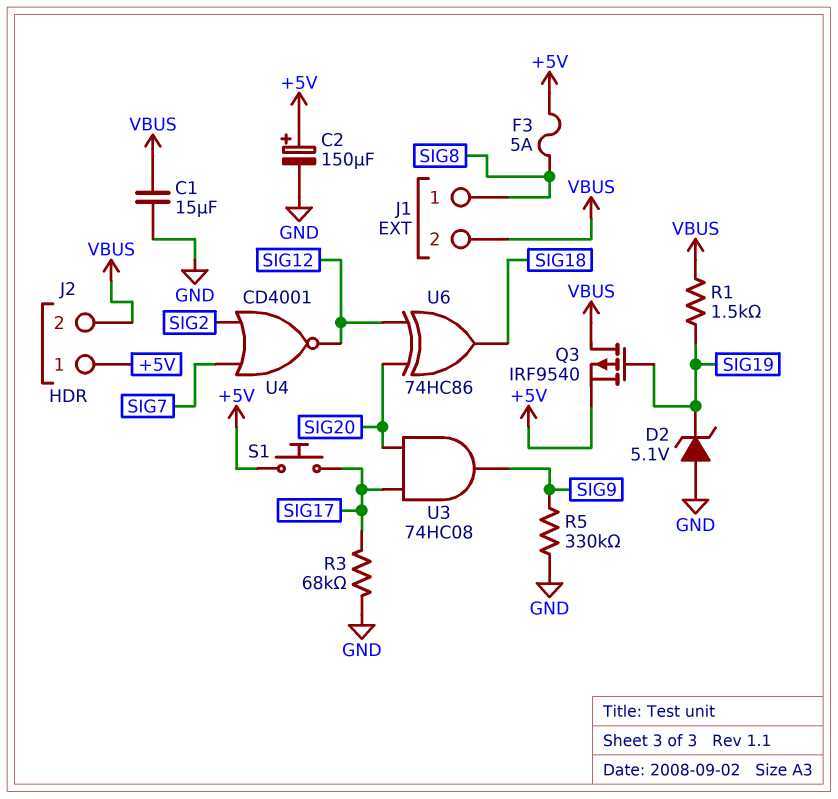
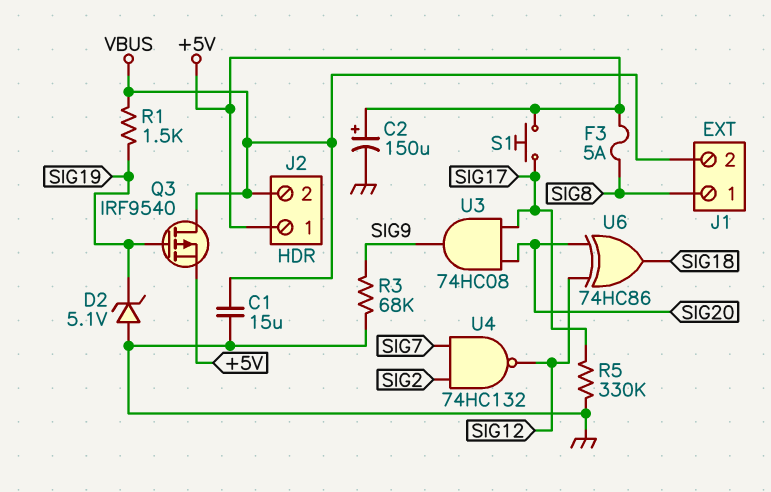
R3: 68k (GND, SIG17) -> 68k (GND, SIG9)
R5: 330k (GND, SIG9) -> 330k (GND, SIG17)
U4: NOR CD4001 (in SIG2, in SIG7, out SIG12) -> NAND 74HC132 (in SIG2, in SIG7, out SIG12)

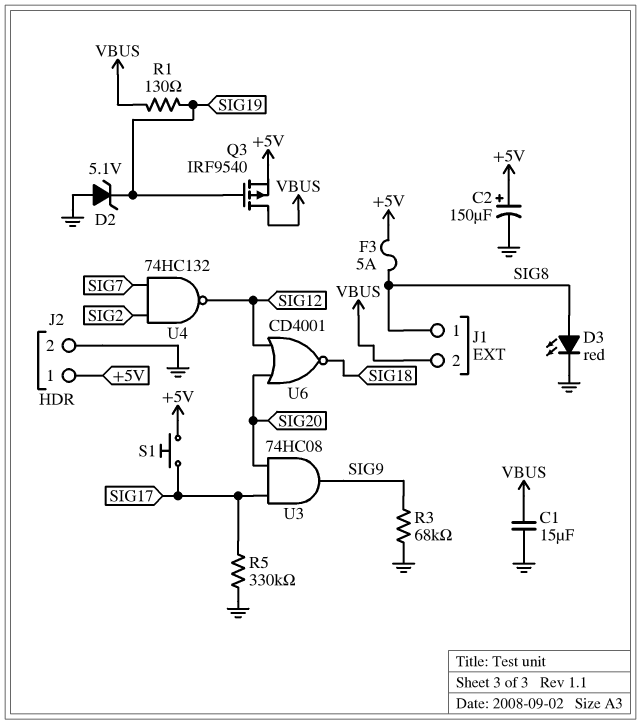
D3: none -> LED red (A SIG8, K GND)
J2 pin 2: VBUS -> GND
R1: 1.5k (SIG19, VBUS) -> 130 (SIG19, VBUS)
U6: XOR 74HC86 (in SIG12, in SIG20, out SIG18) -> NOR CD4001 (in SIG12, in SIG20, out SIG18)

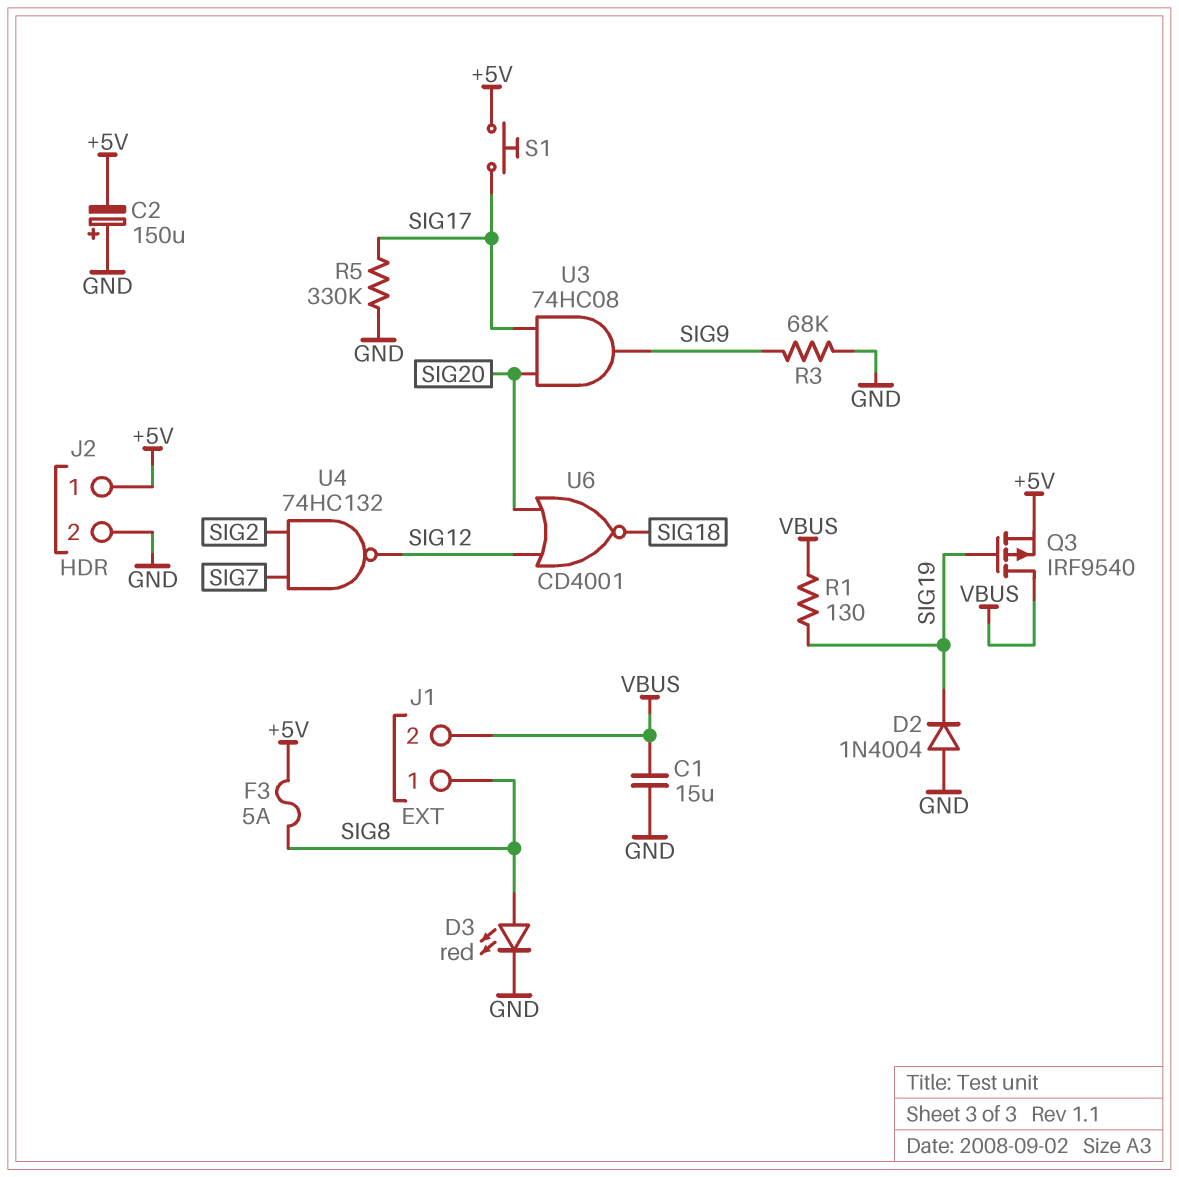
C2: 150uF (plus +5V, minus GND) -> 150uF (plus GND, minus +5V)
D2: zener 5.1V (A GND, K SIG19) -> diode 1N4004 (A GND, K SIG19)

